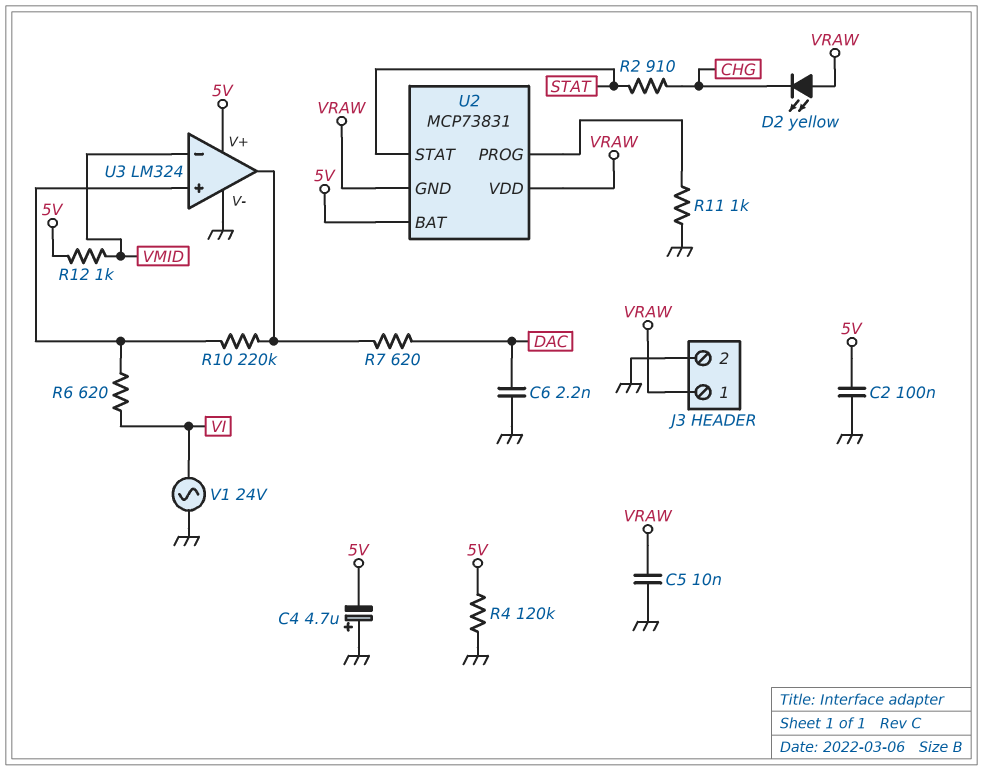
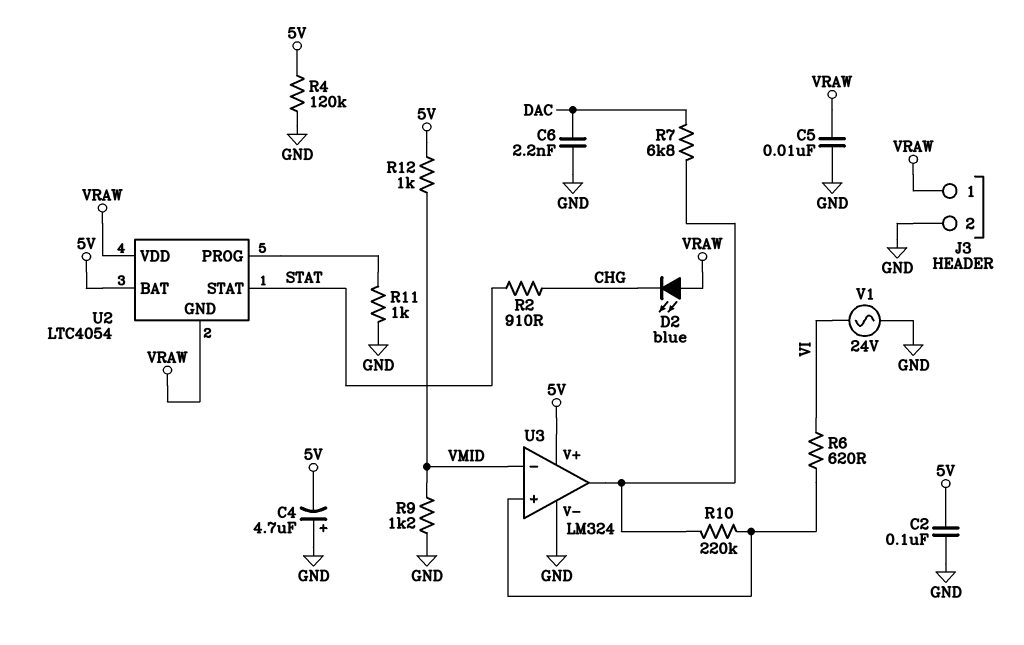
D2: LED yellow (A VRAW, K CHG) -> LED blue (A VRAW, K CHG)
R7: 620 (DAC, U3/out) -> 6.8k (DAC, U3/out)
R9: none -> 1.2k (GND, VMID)
U2: MCP73831 -> LTC4054

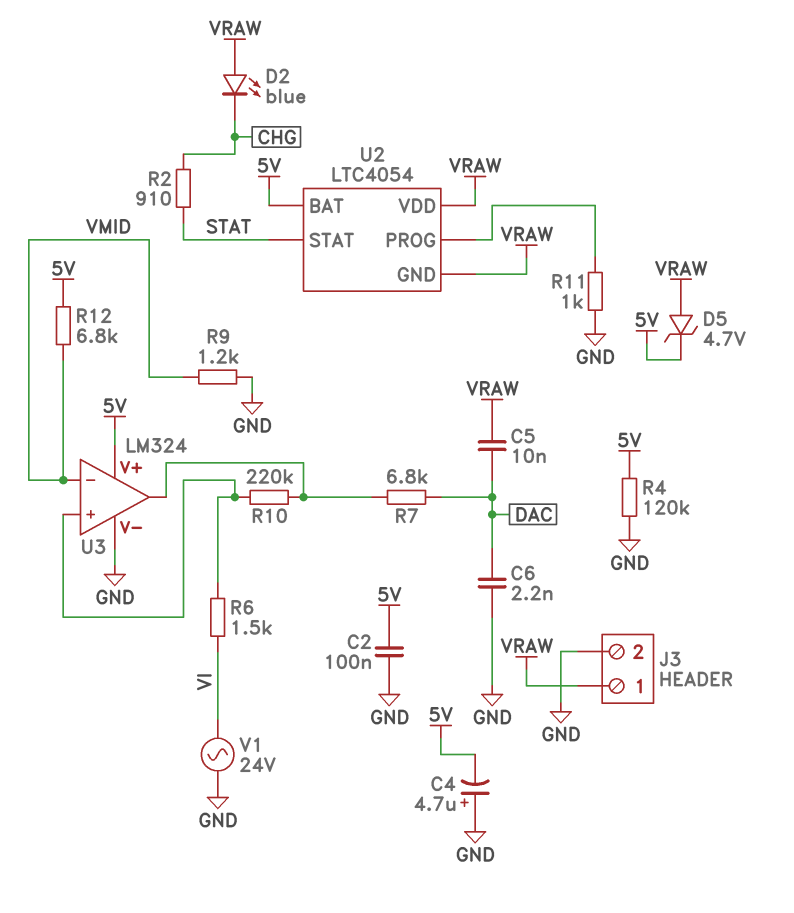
C5: 10nF (GND, VRAW) -> 10nF (DAC, VRAW)
D5: none -> zener 4.7V (A VRAW, K 5V)
R6: 620 (U3/in+, VI) -> 1.5k (U3/in+, VI)
R12: 1k (5V, VMID) -> 6.8k (5V, VMID)

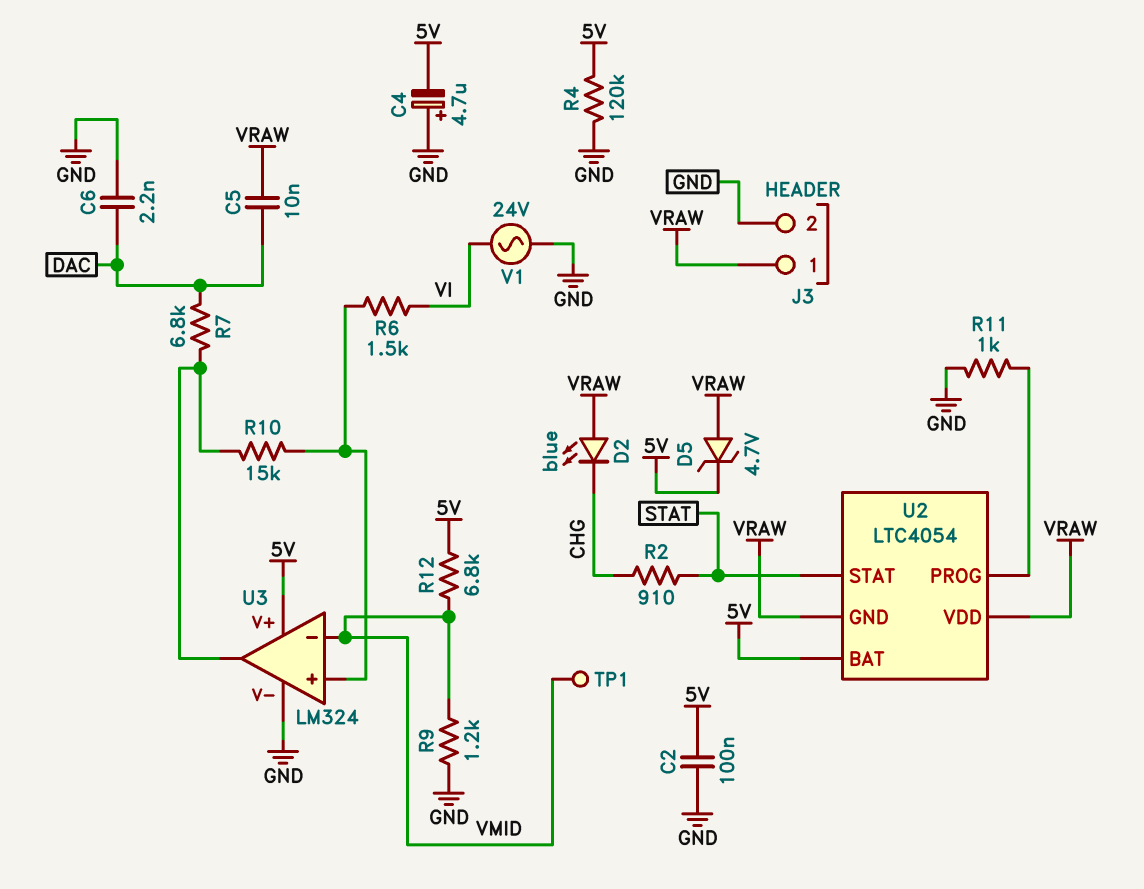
R10: 220k (U3/in+, U3/out) -> 15k (U3/in+, U3/out)
TP1: none -> test point (VMID)

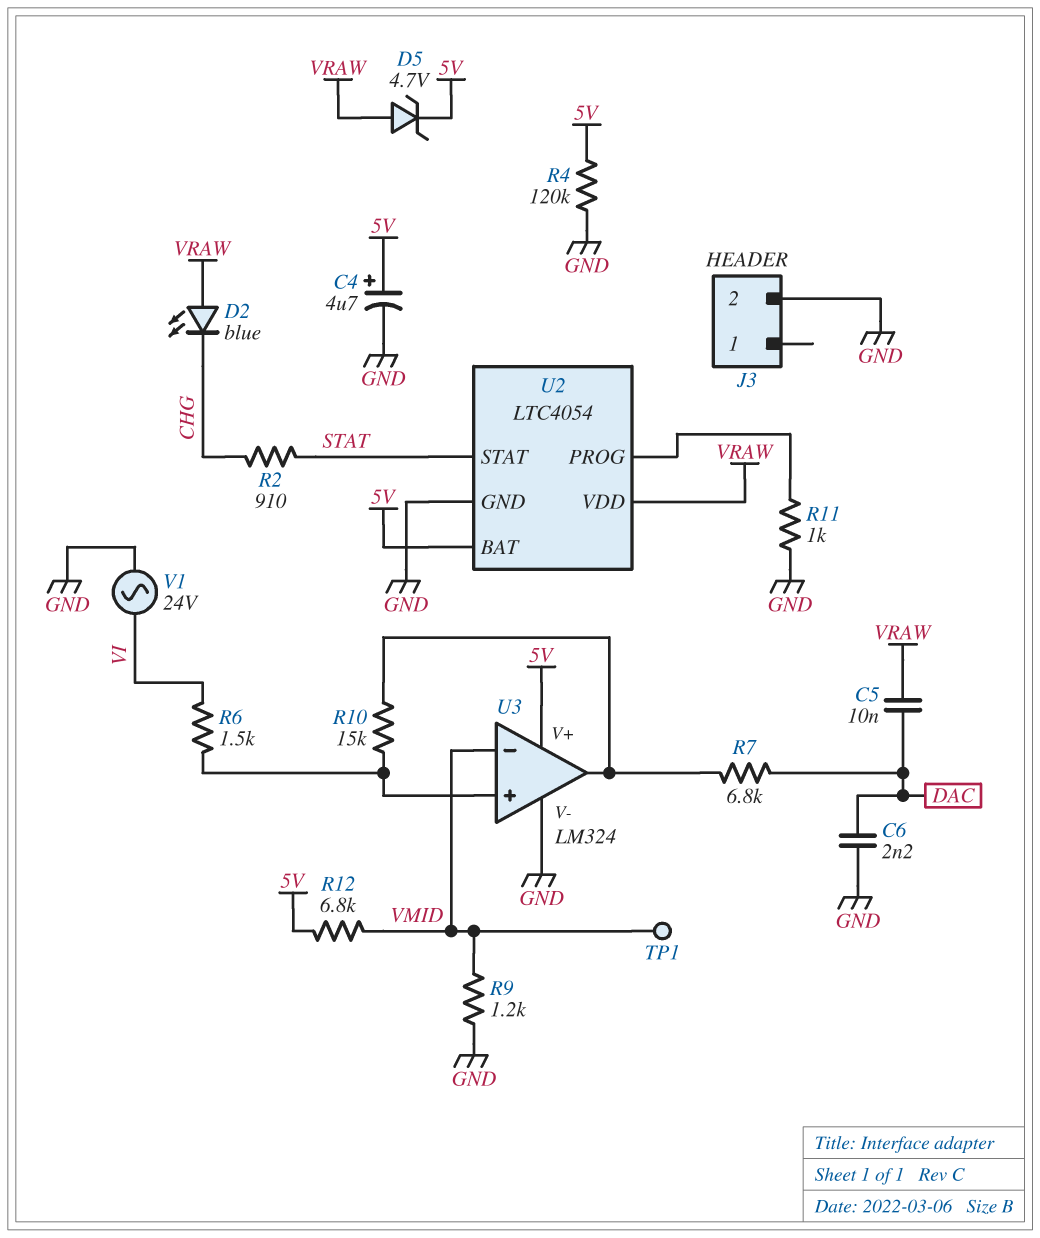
C2: 100nF (5V, GND) -> none
C4: 4.7uF (plus GND, minus 5V) -> 4.7uF (plus 5V, minus GND)
J3 pin 1: VRAW -> none
U2 pin GND: VRAW -> GND

